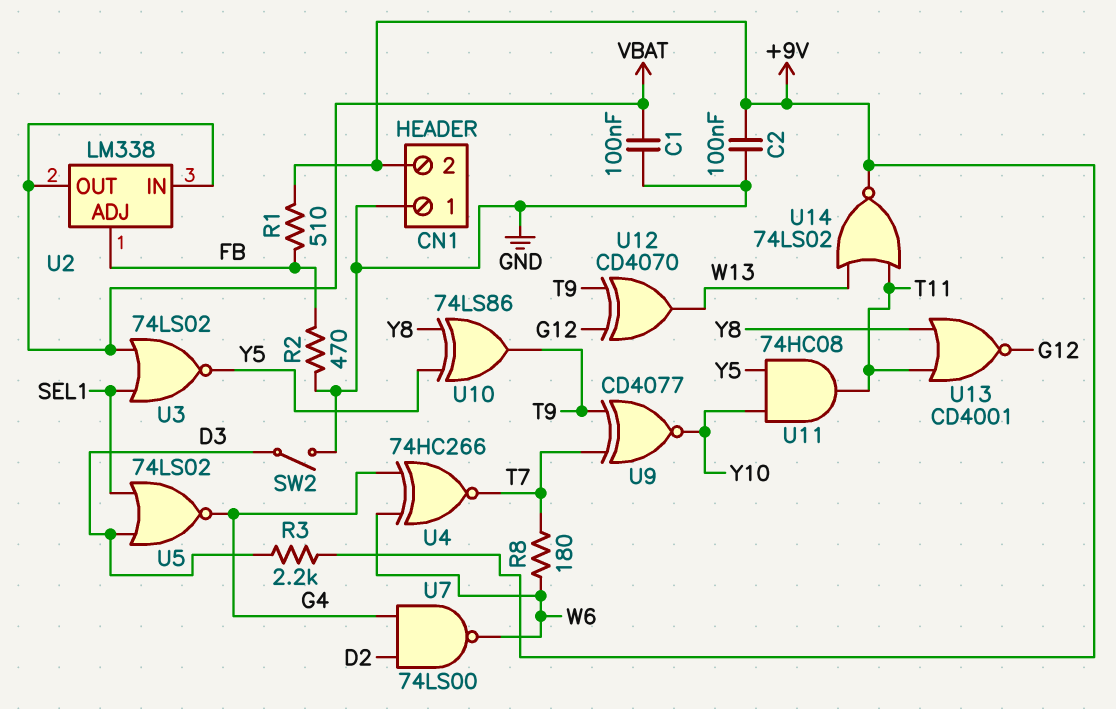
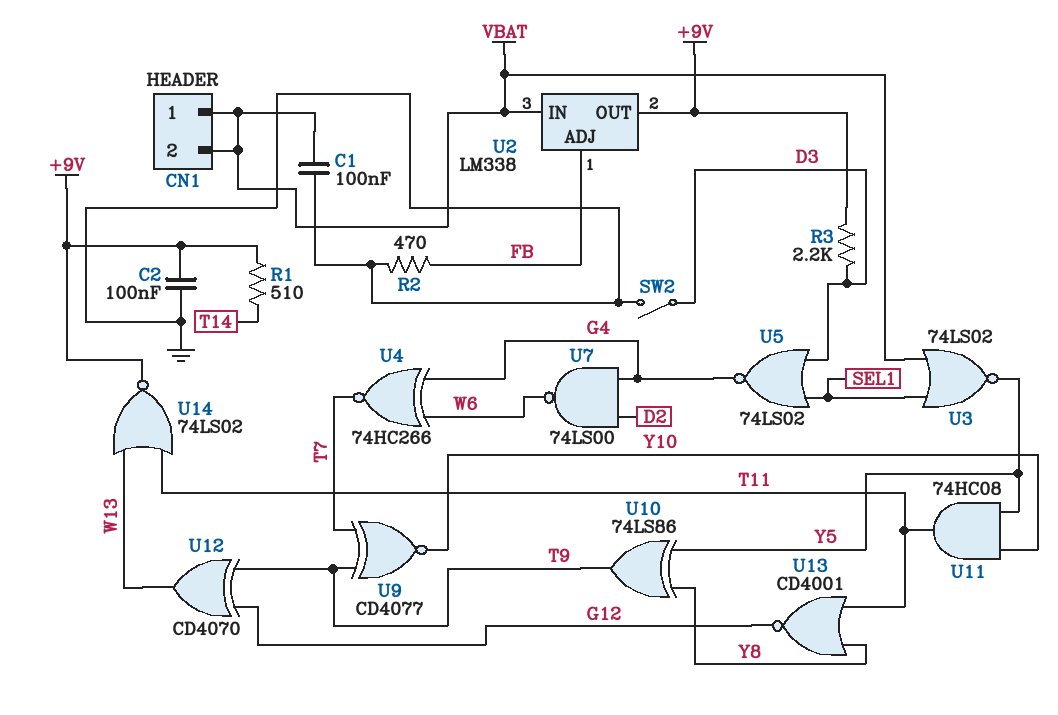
CN1 pin 1: GND -> VBAT
CN1 pin 2: +9V -> VBAT
R1: 510 (+9V, FB) -> 510 (+9V, T14)
R8: 180 (T7, W6) -> none
U2 pin OUT: VBAT -> +9V

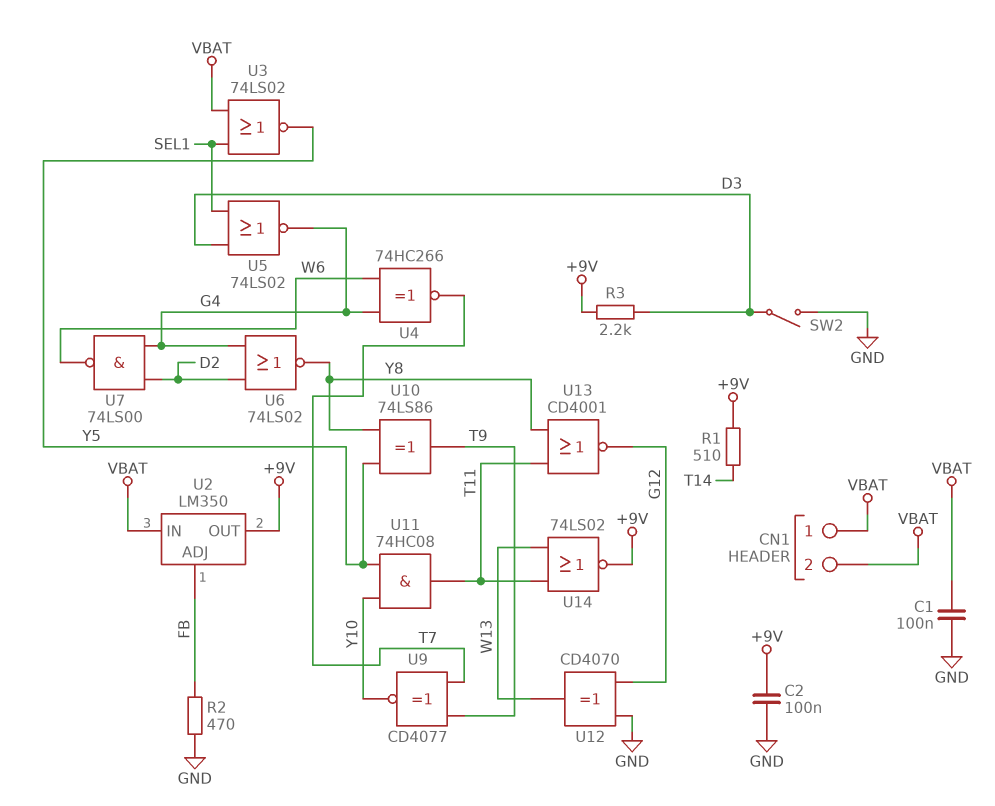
U2: LM338 -> LM350
U6: none -> NOR 74LS02 (in D2, in G4, out Y8)
U12: XOR CD4070 (in G12, in T9, out W13) -> XOR CD4070 (in G12, in GND, out W13)

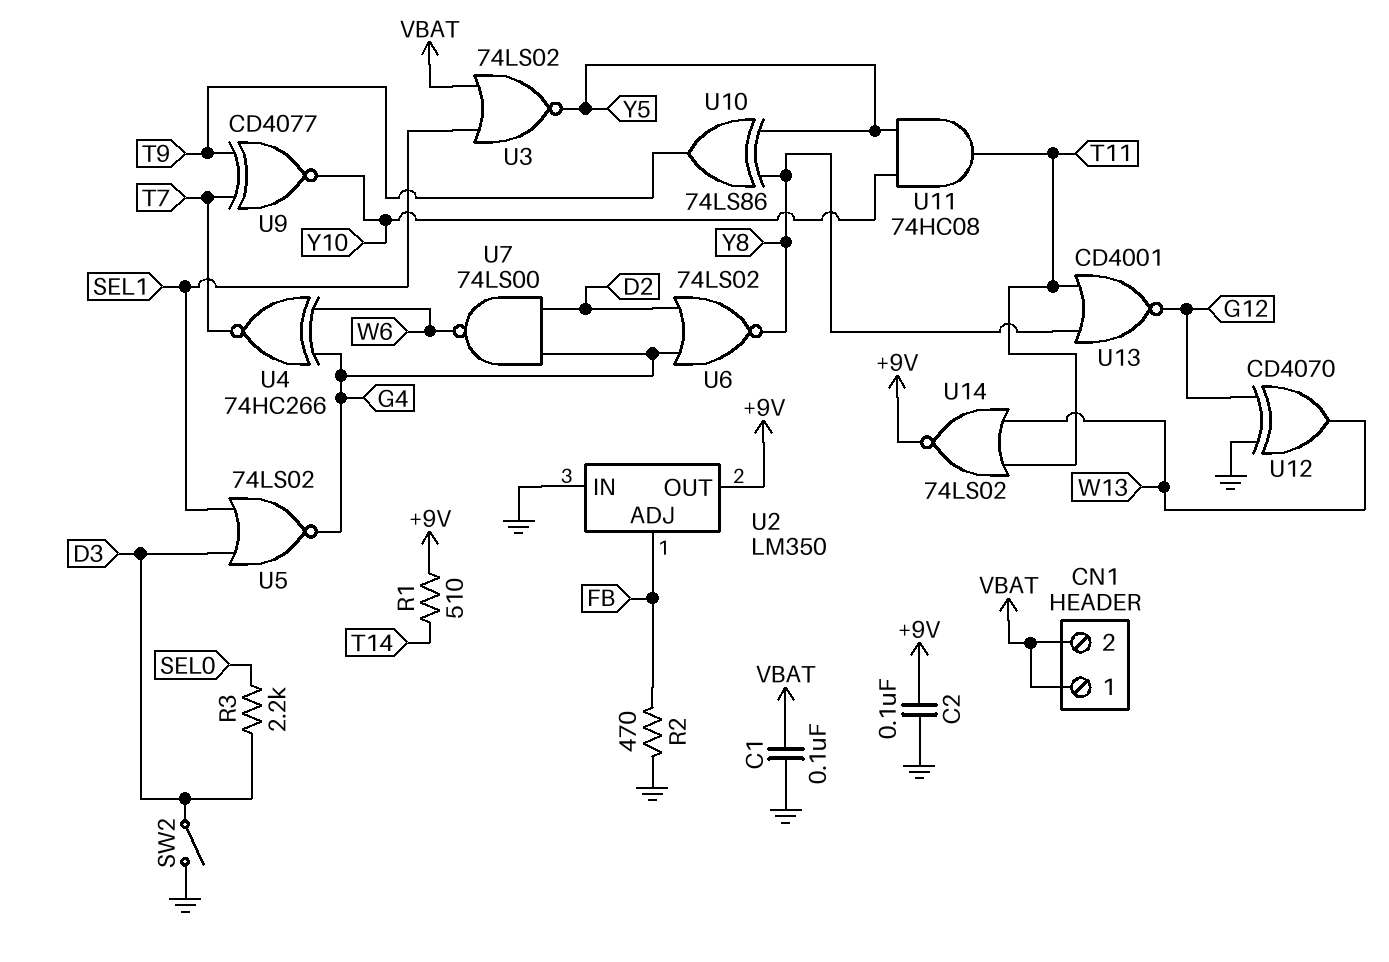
R3: 2.2k (+9V, D3) -> 2.2k (D3, SEL0)
U2 pin IN: VBAT -> GND

